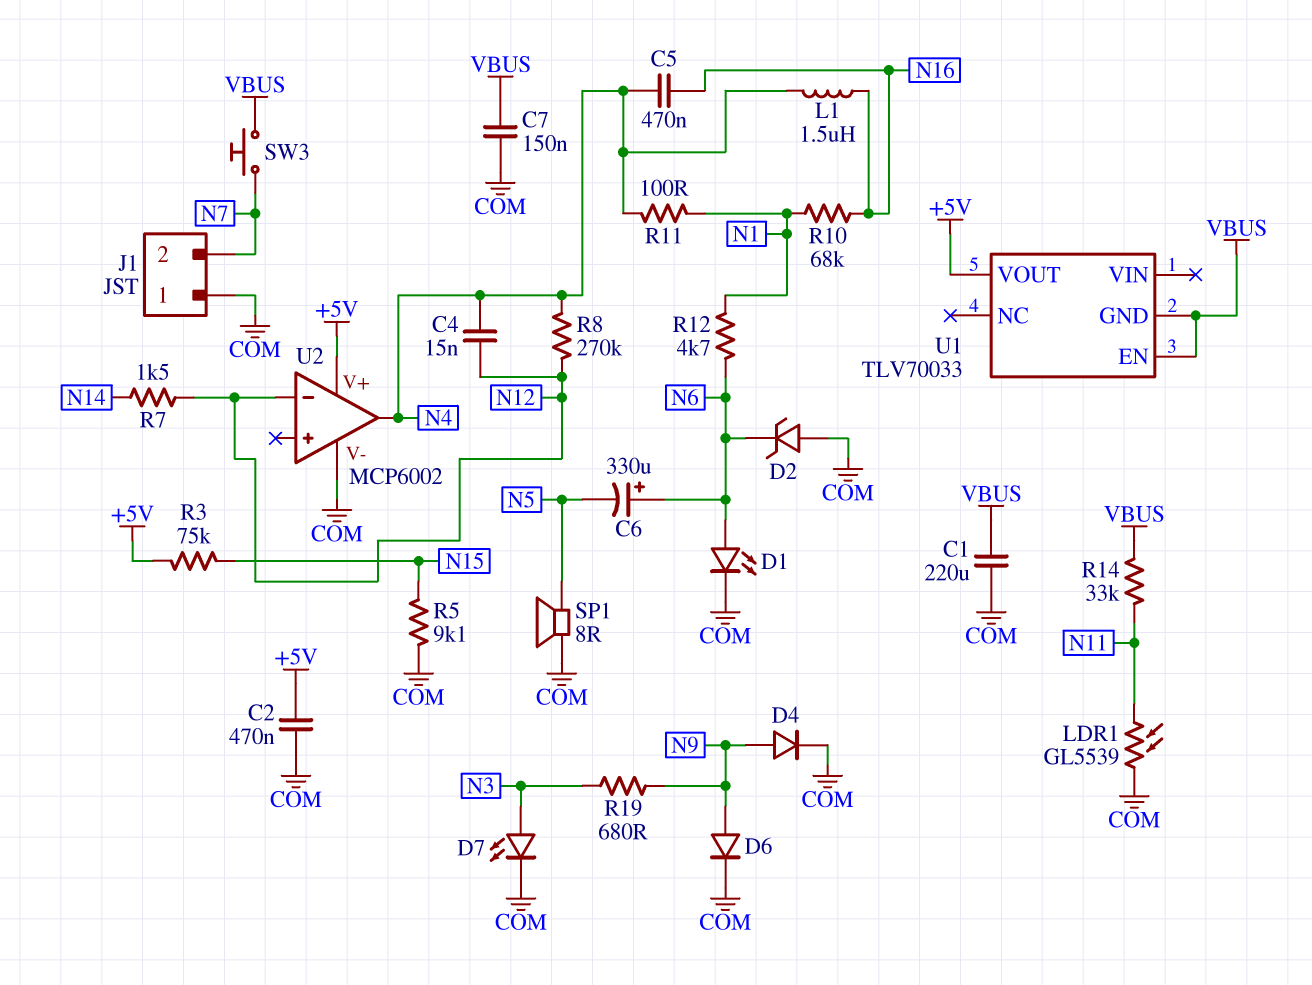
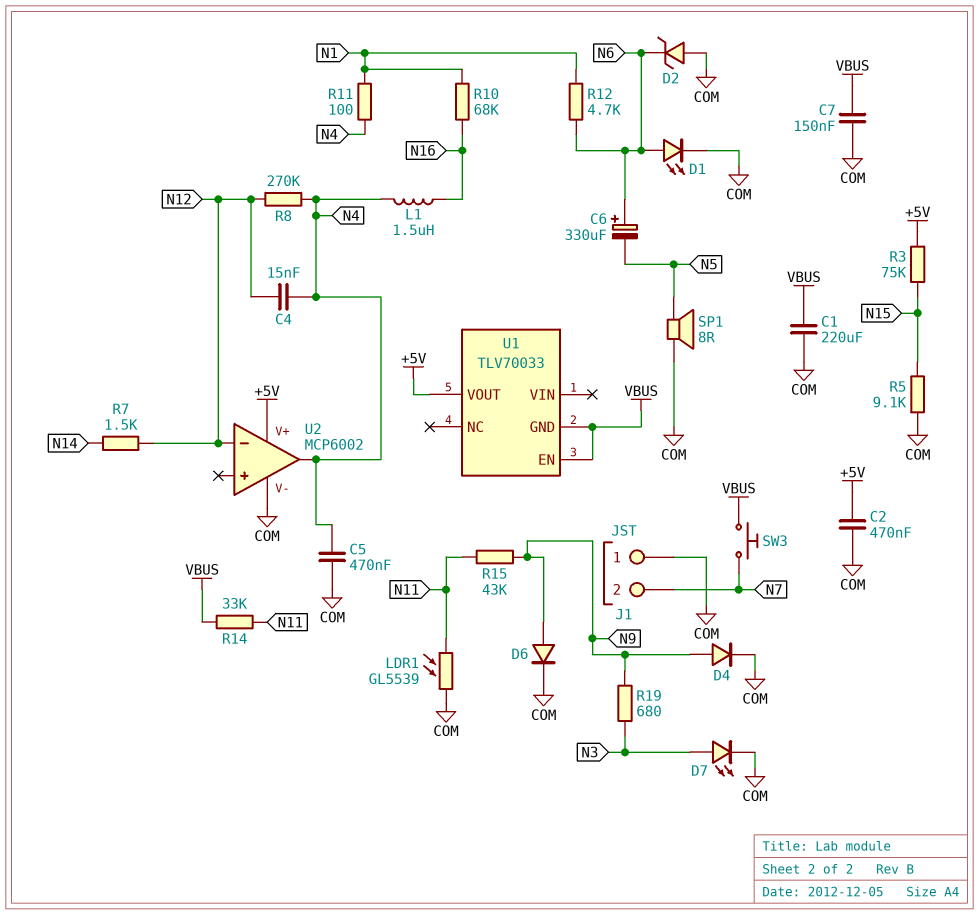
C5: 470nF (N4, N16) -> 470nF (COM, N4)
R15: none -> 43k (N9, N11)

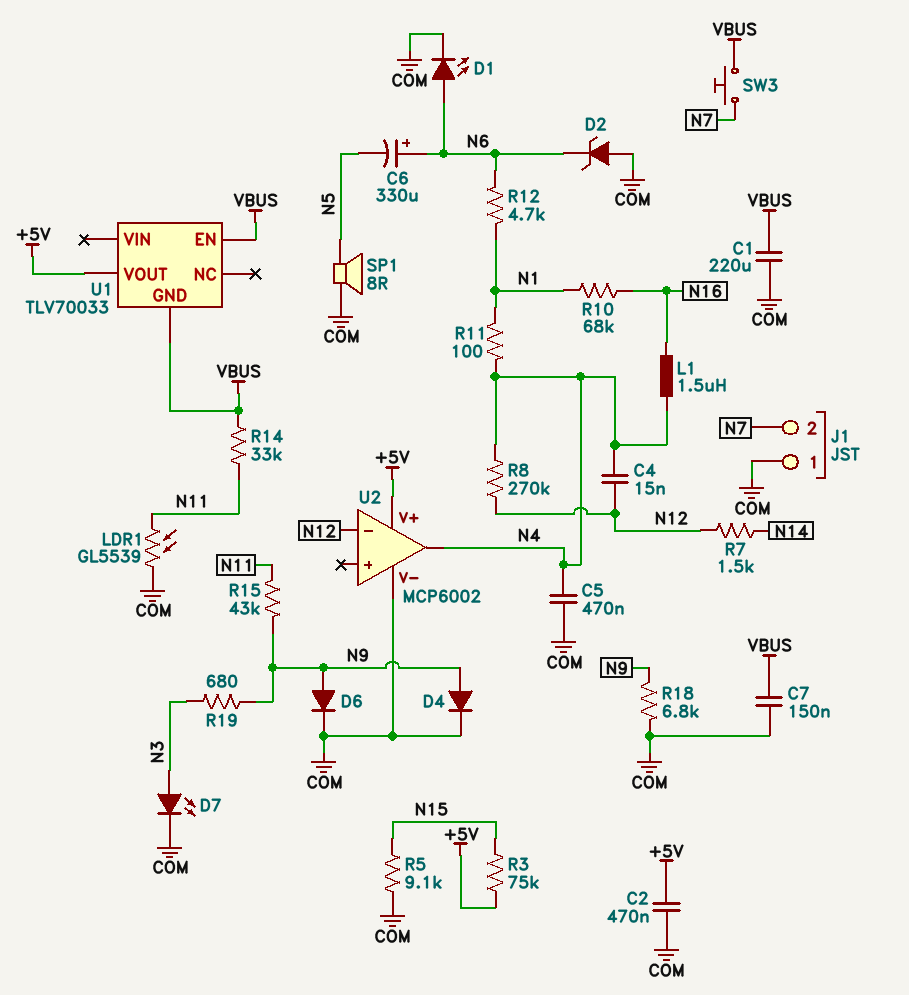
R18: none -> 6.8k (COM, N9)

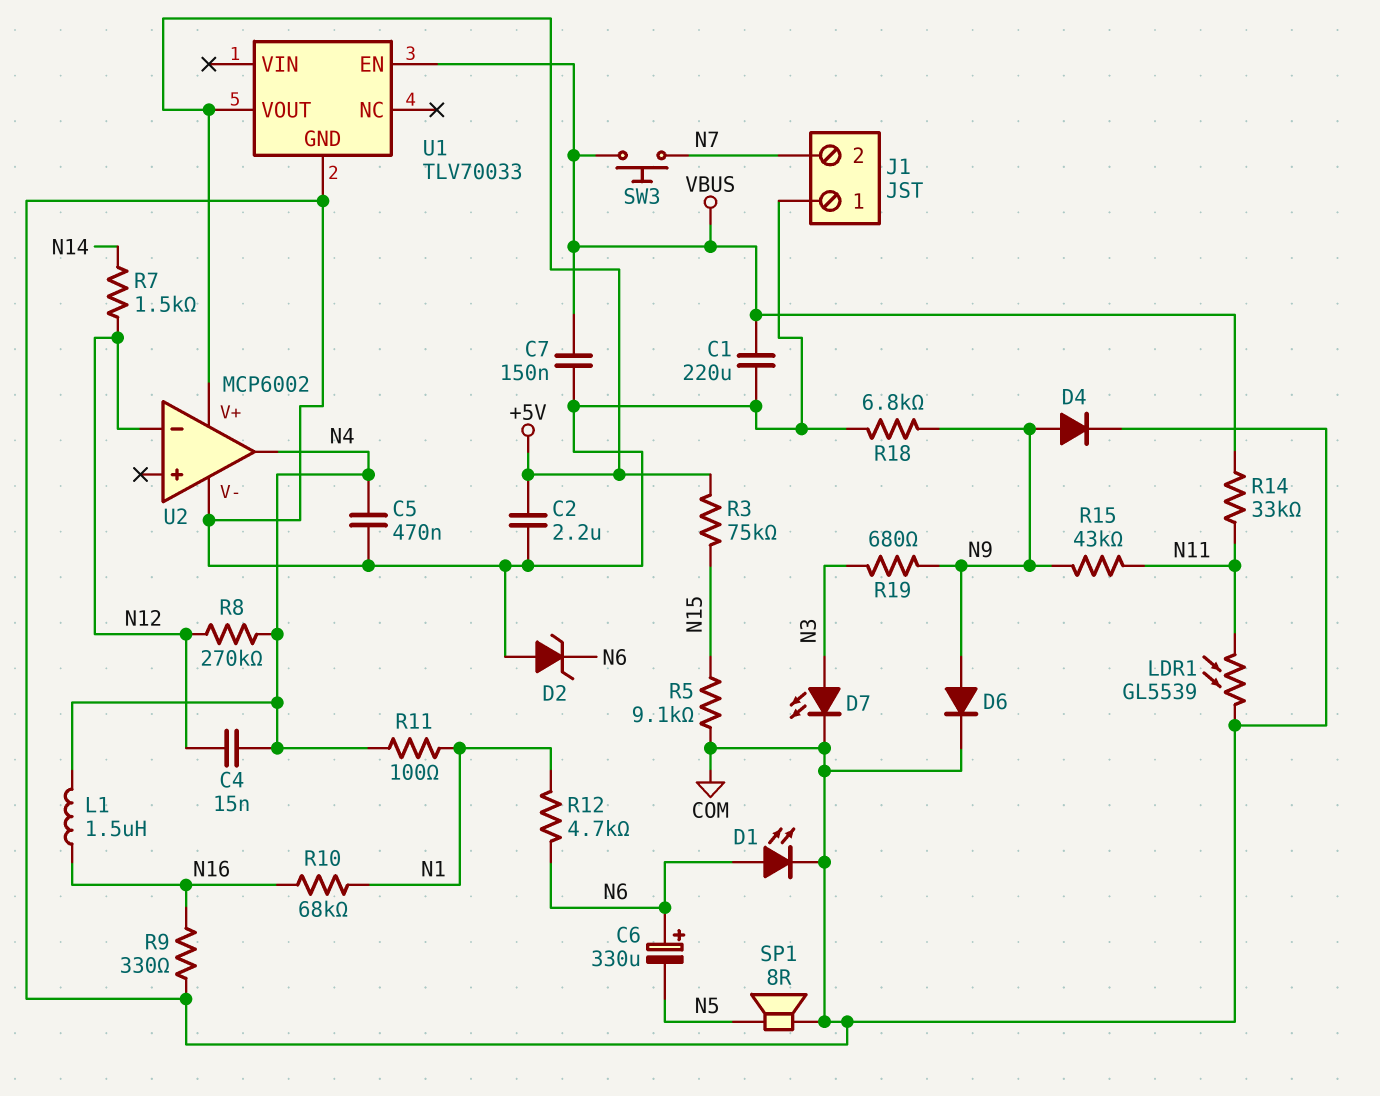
C2: 470nF (+5V, COM) -> 2.2uF (+5V, COM)
R9: none -> 330 (COM, N16)
U1 pin GND: VBUS -> COM

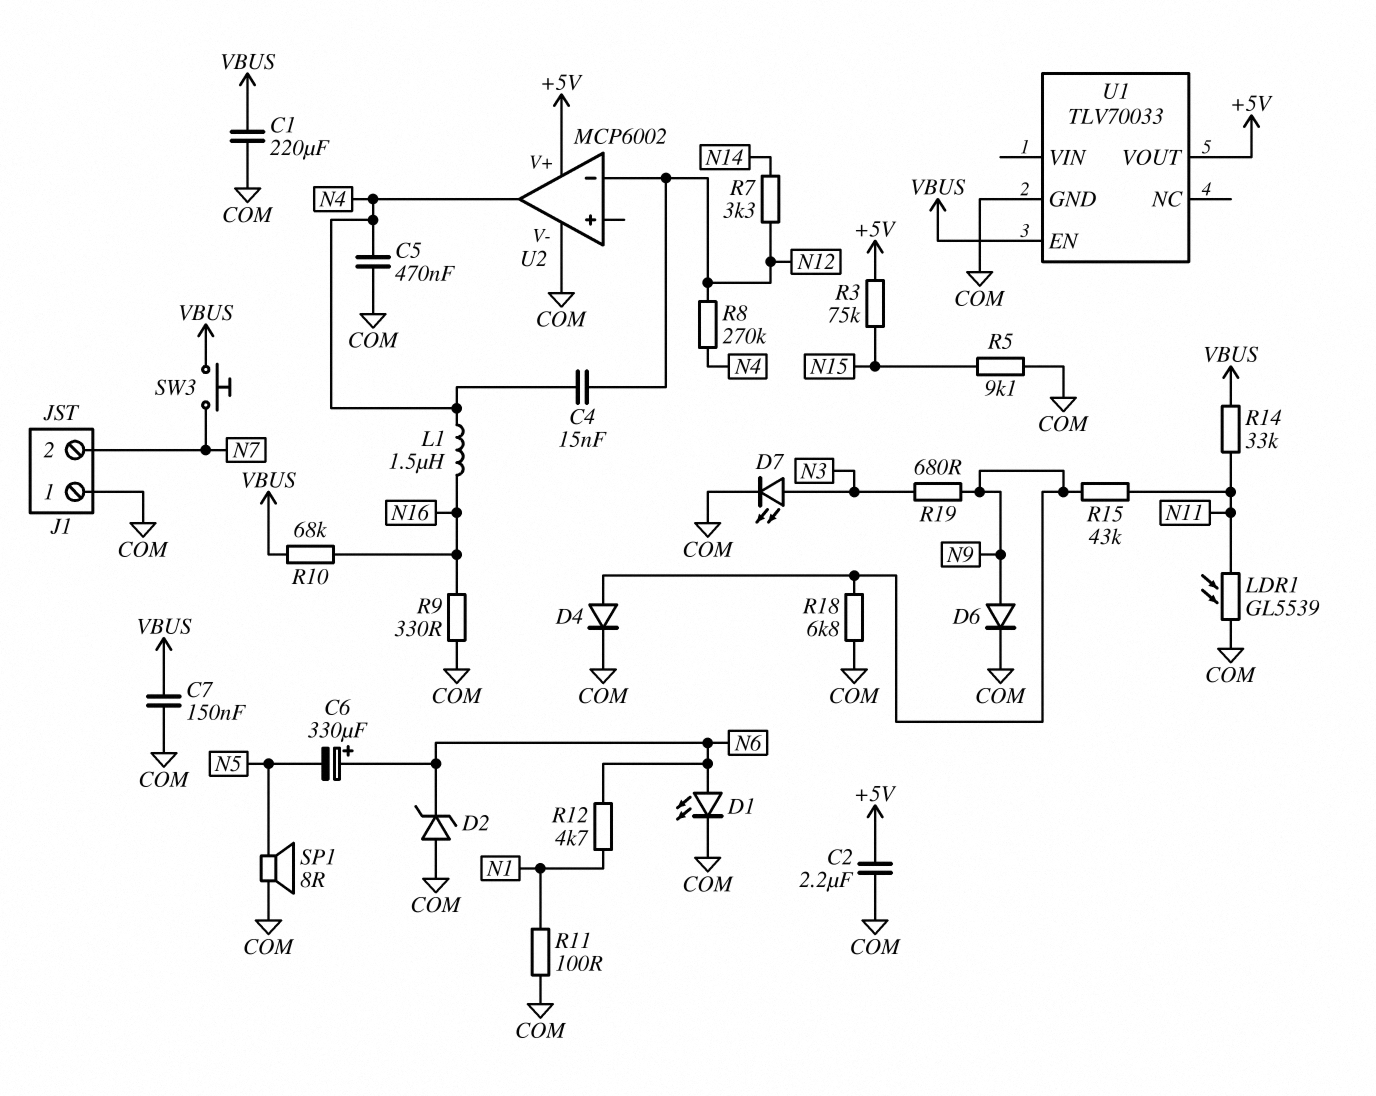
R7: 1.5k (N12, N14) -> 3.3k (N12, N14)
R10: 68k (N1, N16) -> 68k (N16, VBUS)
R11: 100 (N1, N4) -> 100 (COM, N1)

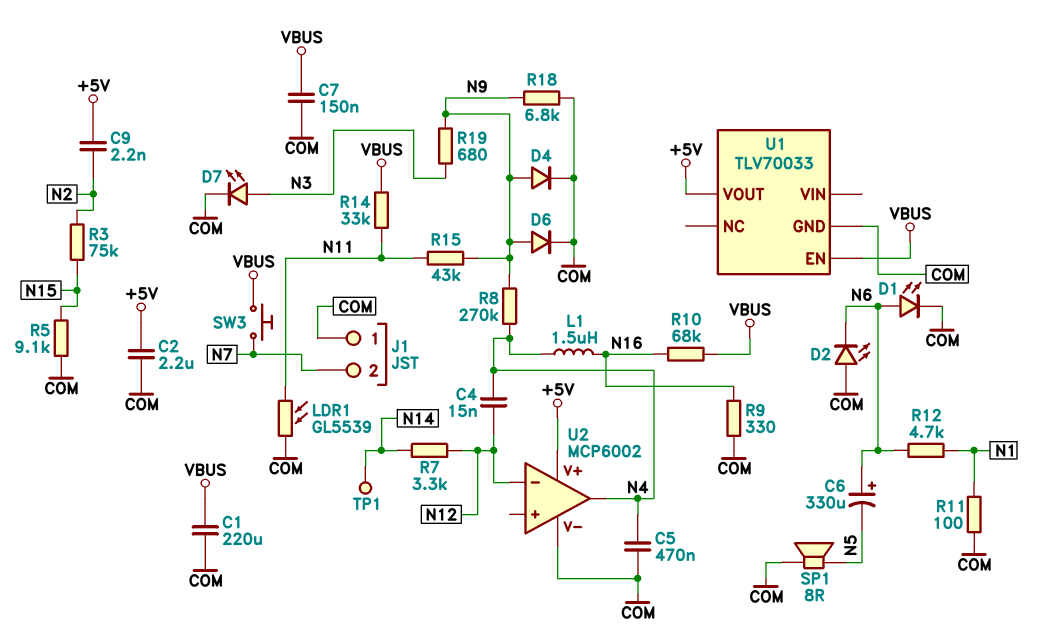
C9: none -> 2.2nF (+5V, N2)
D2: zener (A COM, K N6) -> LED (A COM, K N6)
R3: 75k (+5V, N15) -> 75k (N2, N15)
R8: 270k (N4, N12) -> 270k (N4, N9)
TP1: none -> test point (N14)

